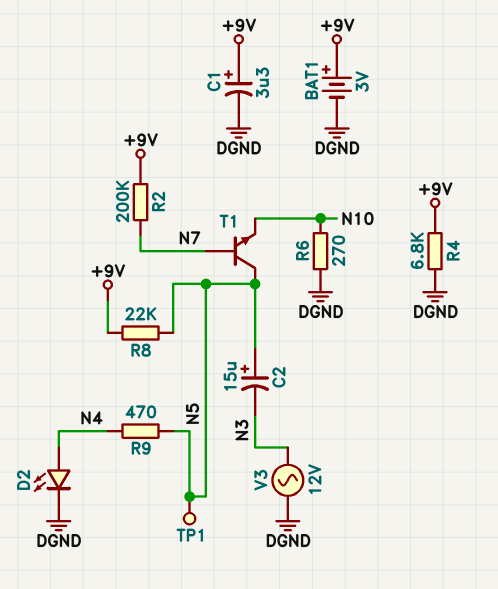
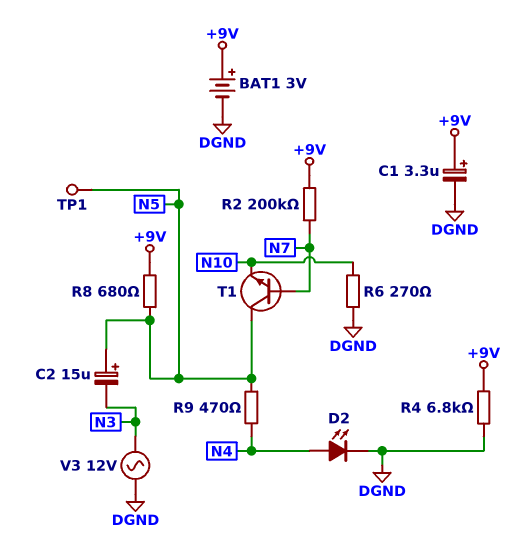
R8: 22k (+9V, N5) -> 680 (+9V, N5)

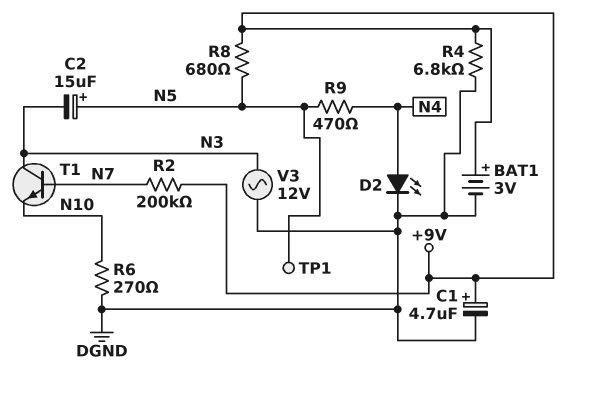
C1: 3.3uF (plus +9V, minus DGND) -> 4.7uF (plus +9V, minus DGND)
T1: NPN (B N7, C N5, E N10) -> NPN (B N7, C N3, E N10)

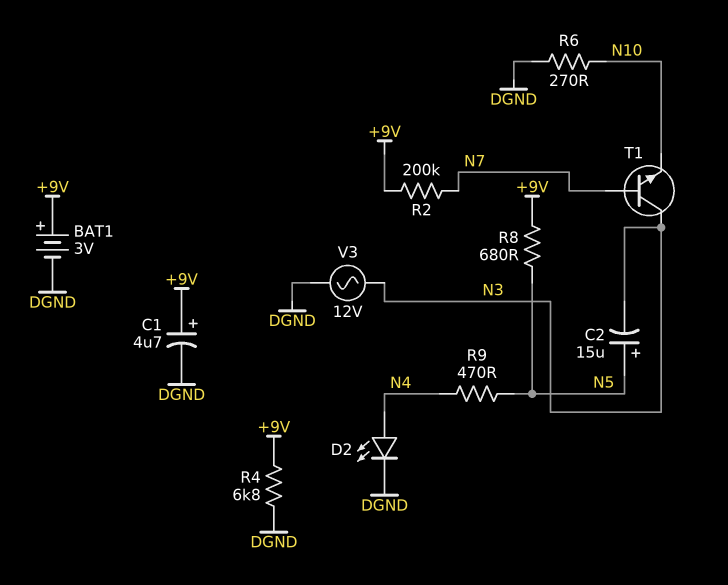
TP1: test point (N5) -> none

